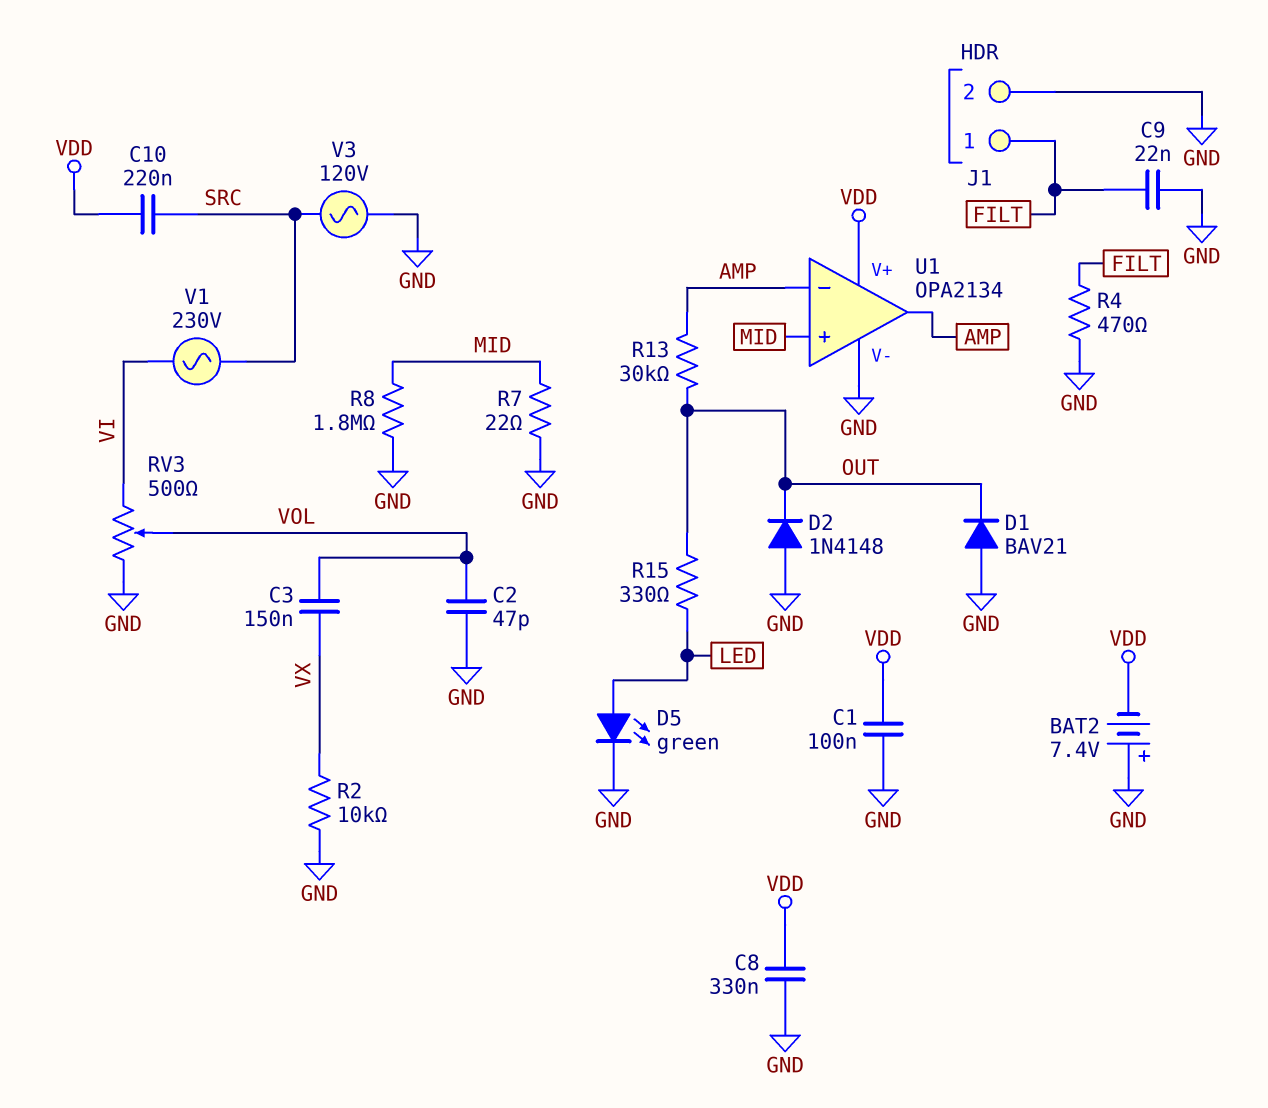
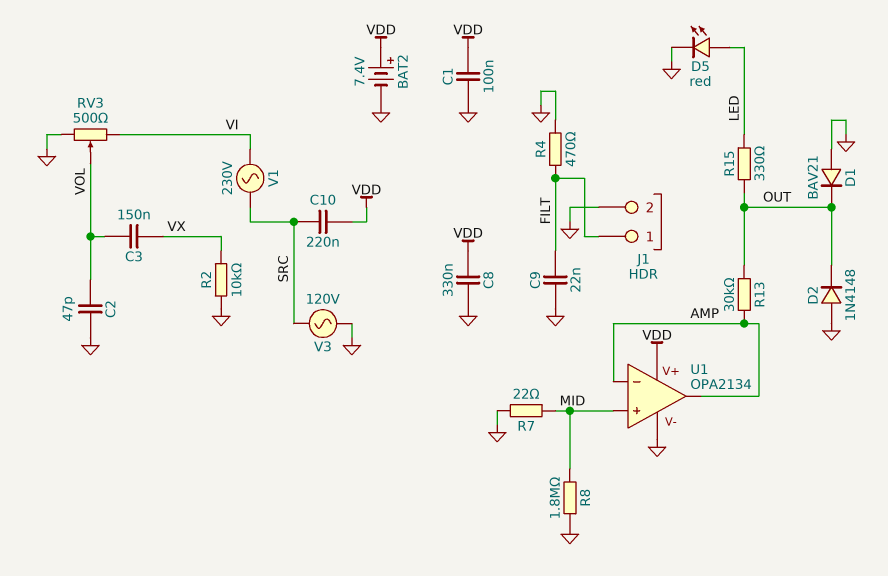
BAT2: 7.4V (plus GND, minus VDD) -> 7.4V (plus VDD, minus GND)
D5: LED green (A LED, K GND) -> LED red (A LED, K GND)

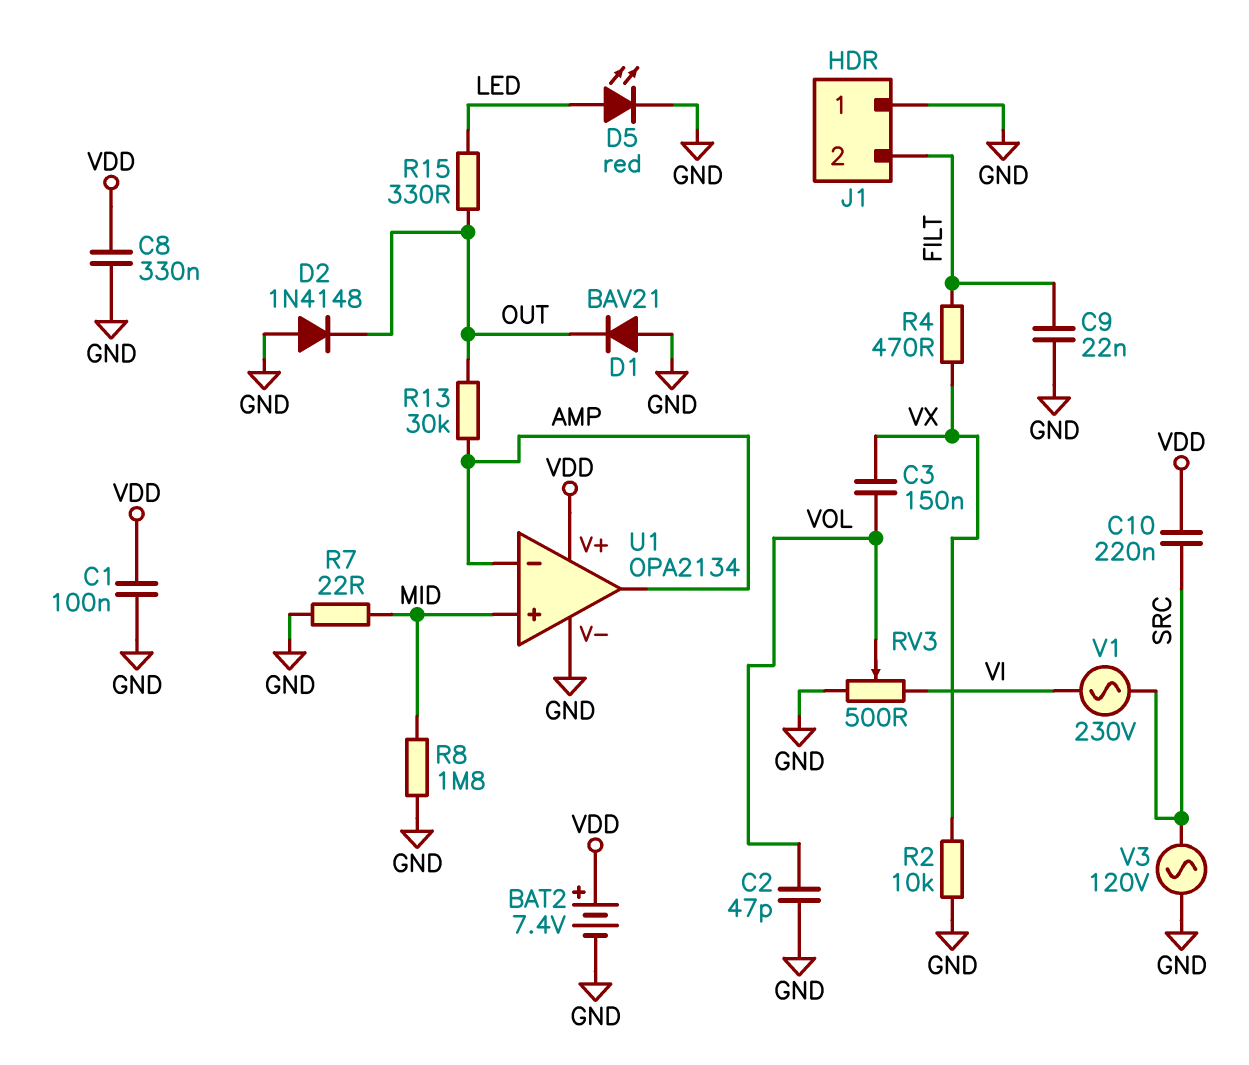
J1 pin 1: FILT -> GND
J1 pin 2: GND -> FILT
R4: 470 (FILT, GND) -> 470 (FILT, VX)

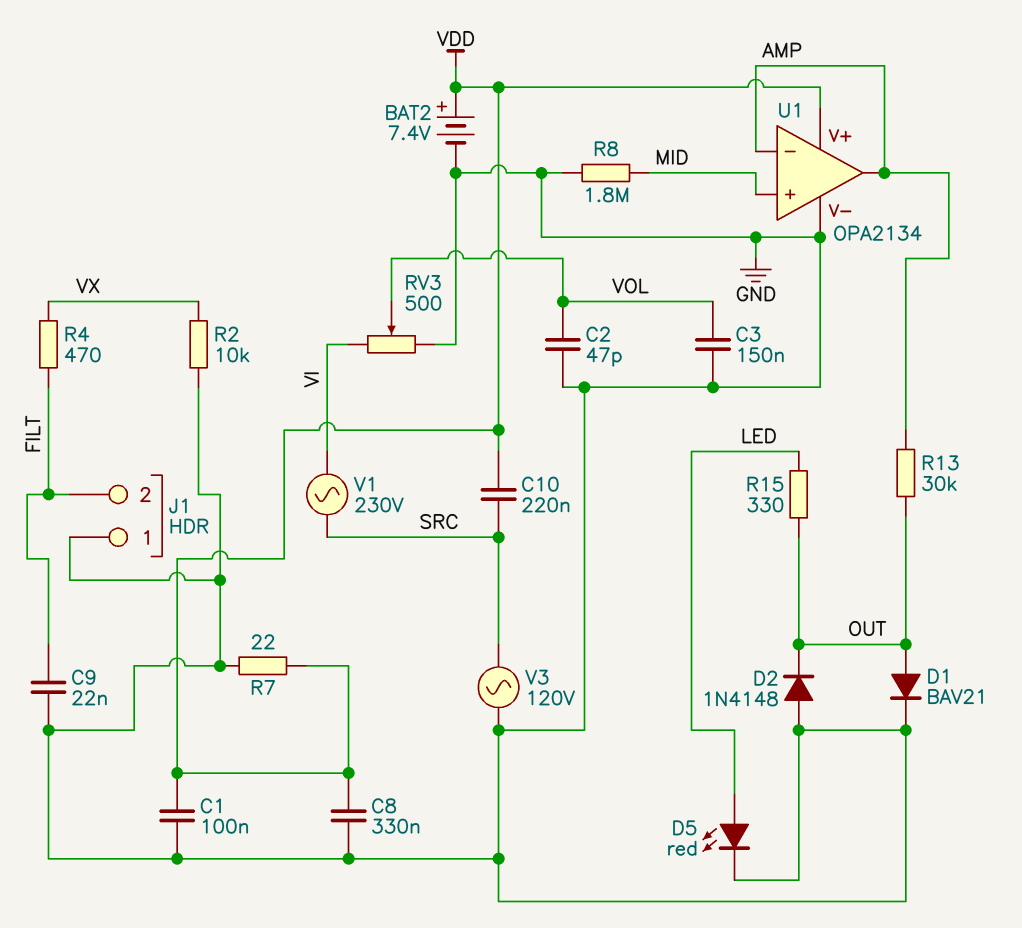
C3: 150nF (VOL, VX) -> 150nF (GND, VOL)
D1: diode BAV21 (A GND, K OUT) -> diode BAV21 (A OUT, K GND)
R7: 22 (GND, MID) -> 22 (GND, VDD)

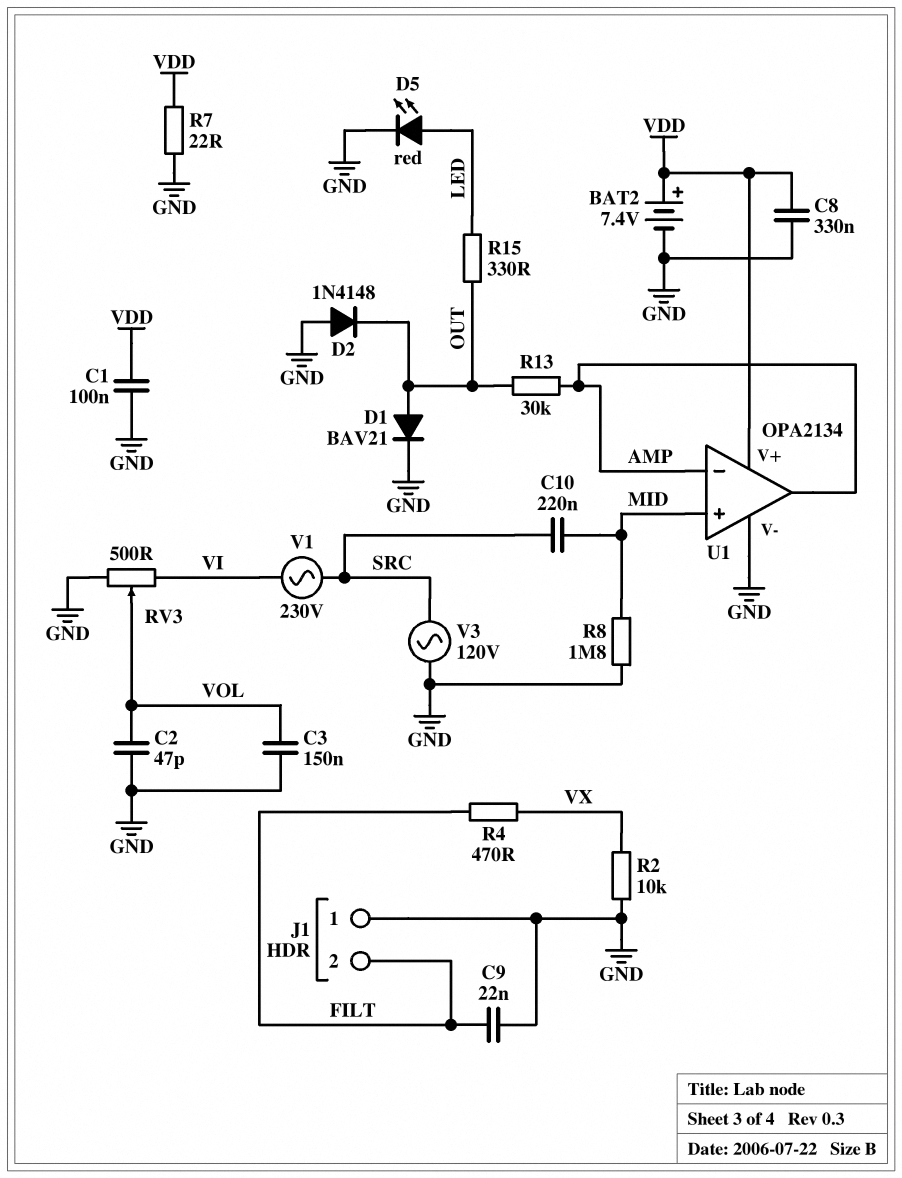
C10: 220nF (SRC, VDD) -> 220nF (MID, SRC)

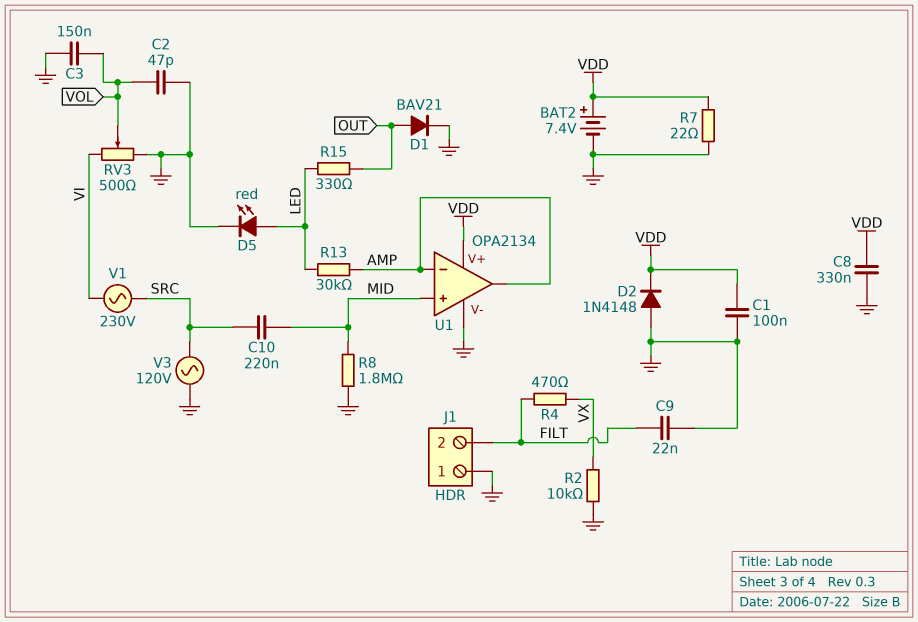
D2: diode 1N4148 (A GND, K OUT) -> diode 1N4148 (A GND, K VDD)
R13: 30k (AMP, OUT) -> 30k (AMP, LED)

